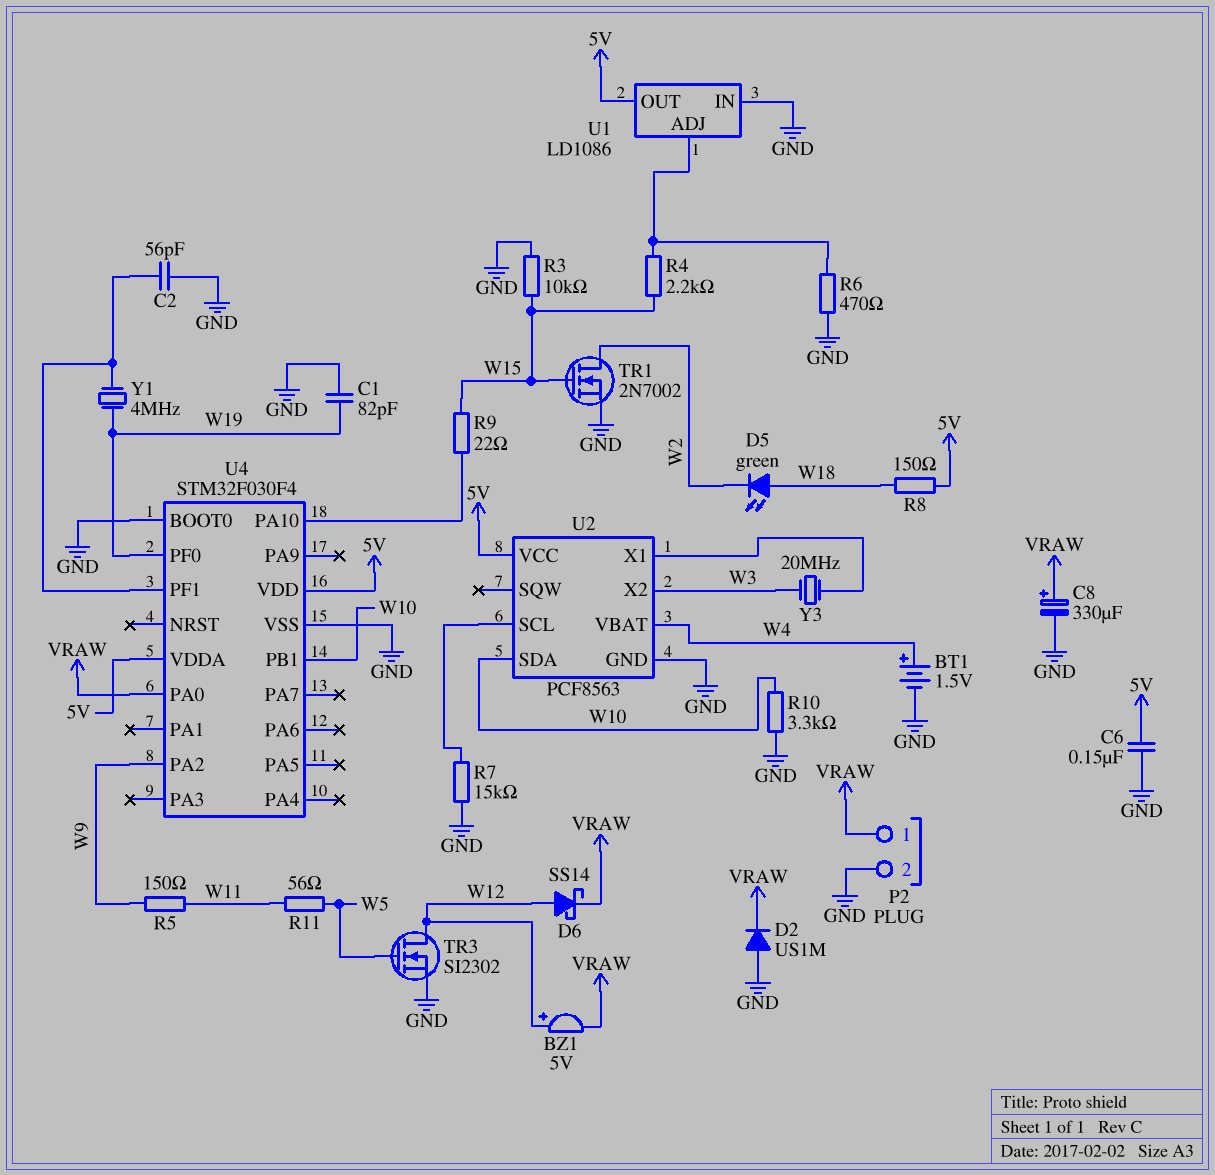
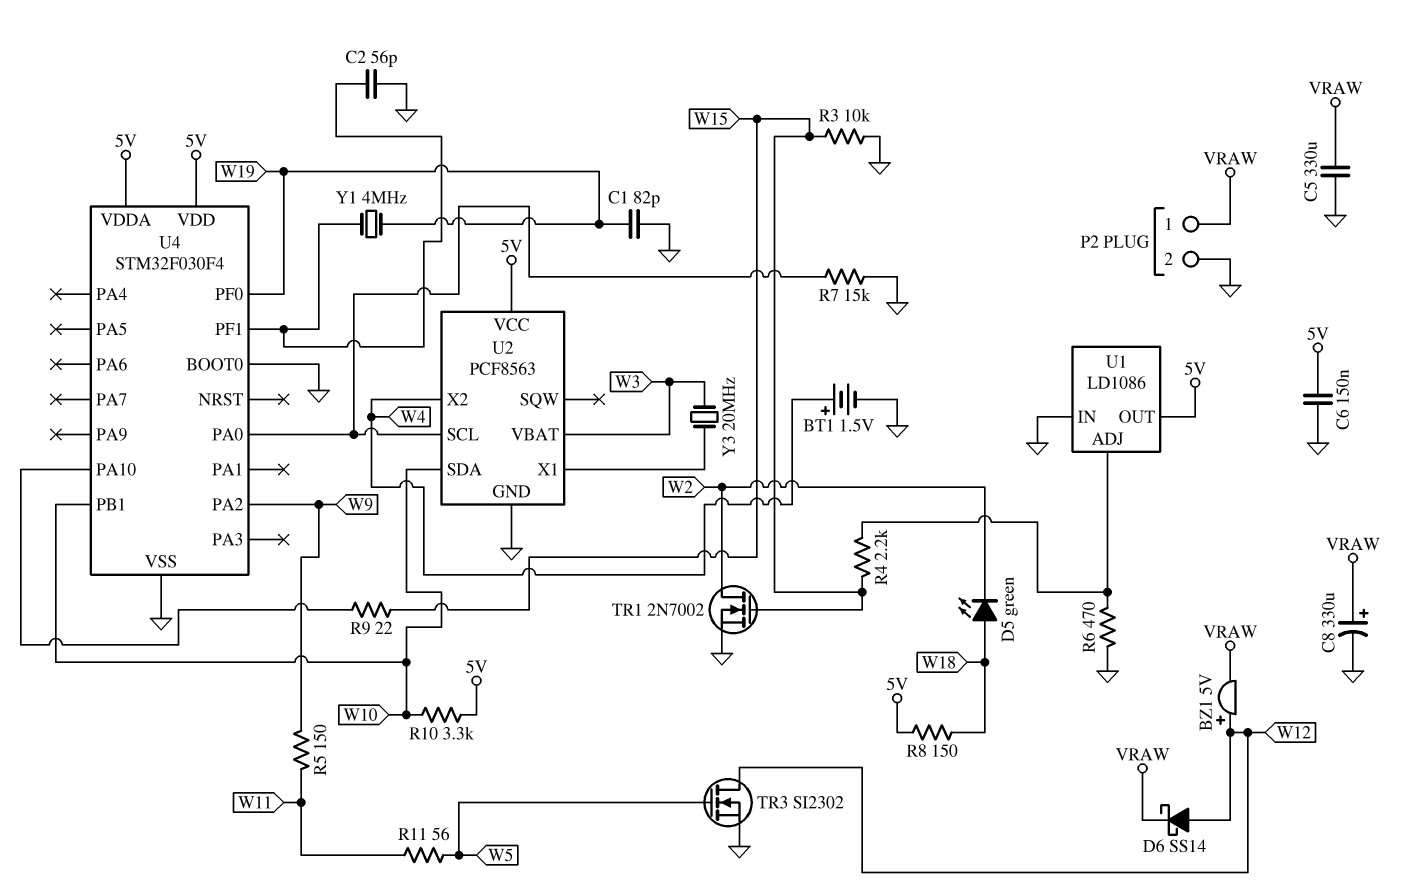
C5: none -> 330uF (GND, VRAW)
D2: diode US1M (A GND, K VRAW) -> none
R10: 3.3k (GND, W10) -> 3.3k (5V, W10)
U2 pin VBAT: W4 -> W3
U2 pin X2: W3 -> W4
U4 pin PA0: VRAW -> U2/SCL

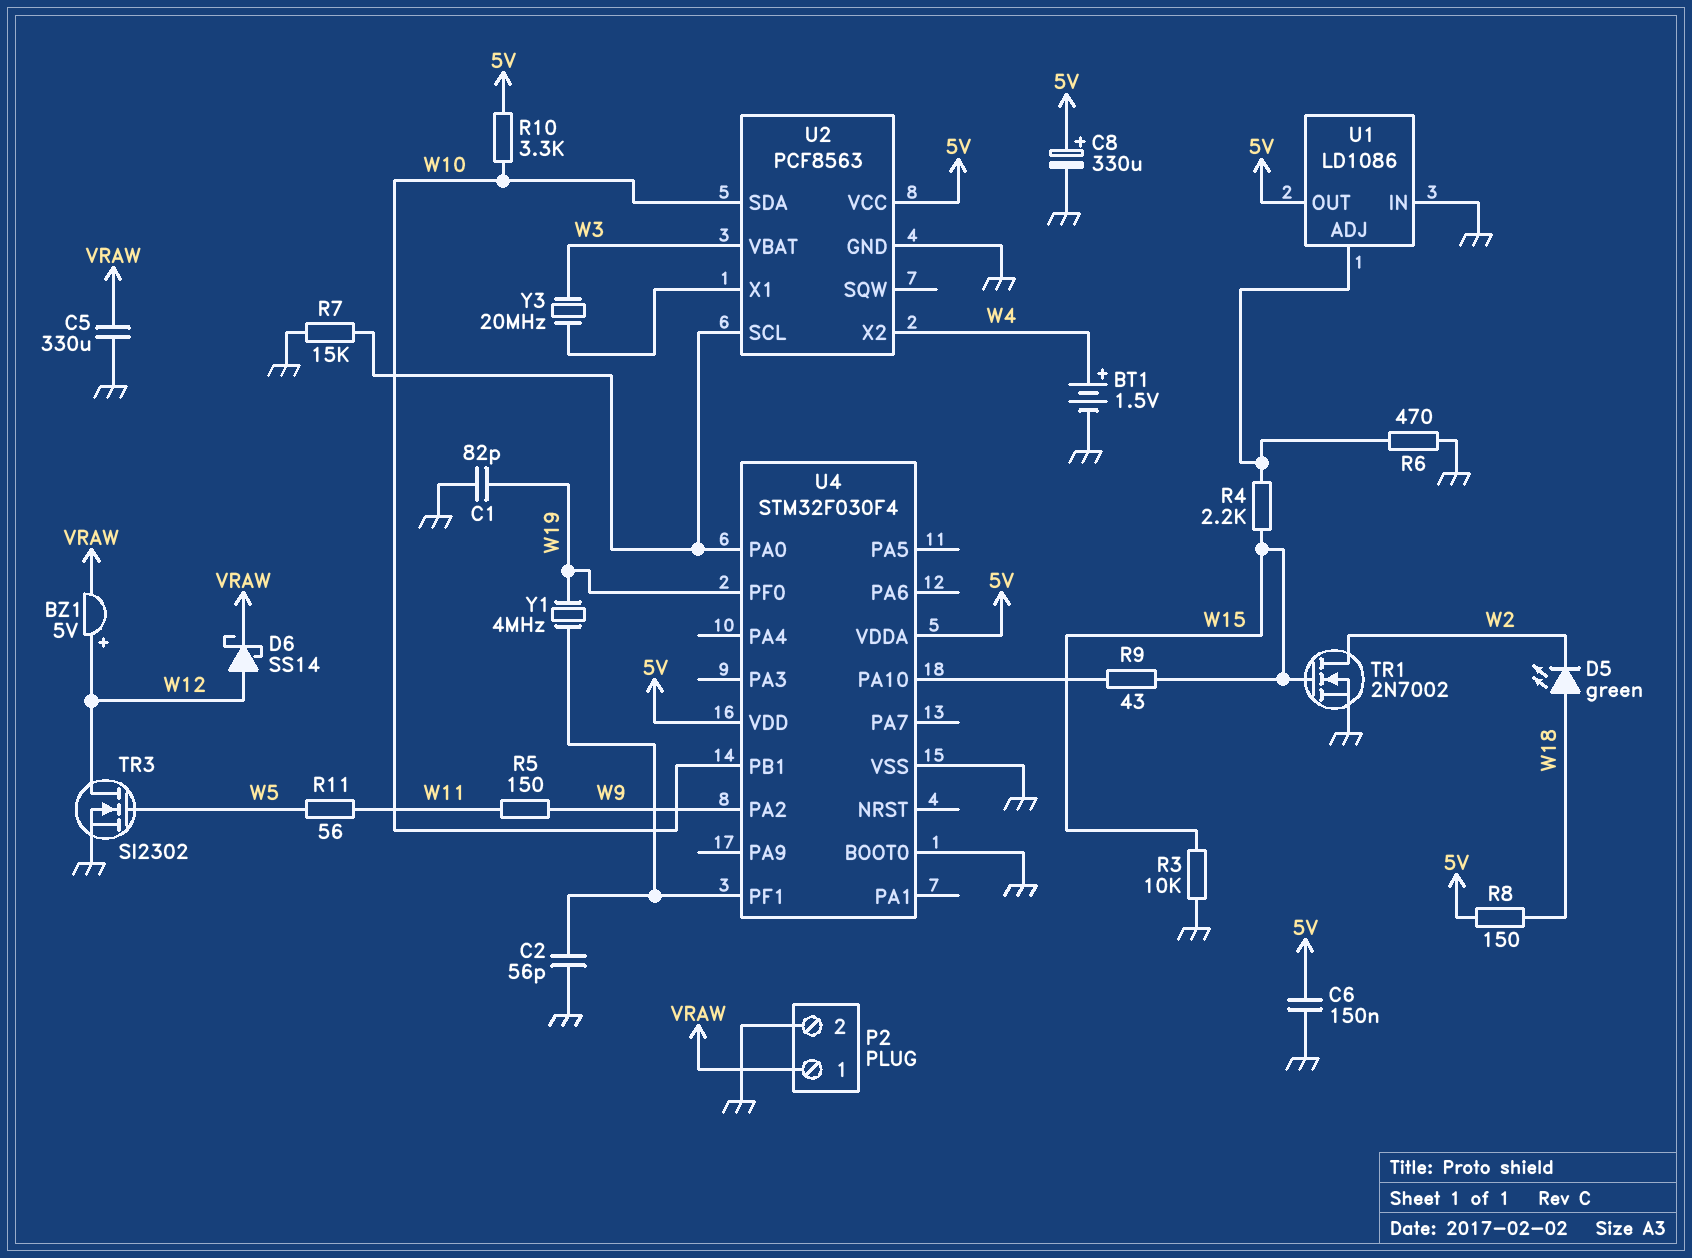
C8: 330uF (plus VRAW, minus GND) -> 330uF (plus 5V, minus GND)
R9: 22 (U4/PA10, W15) -> 43 (U4/PA10, W15)

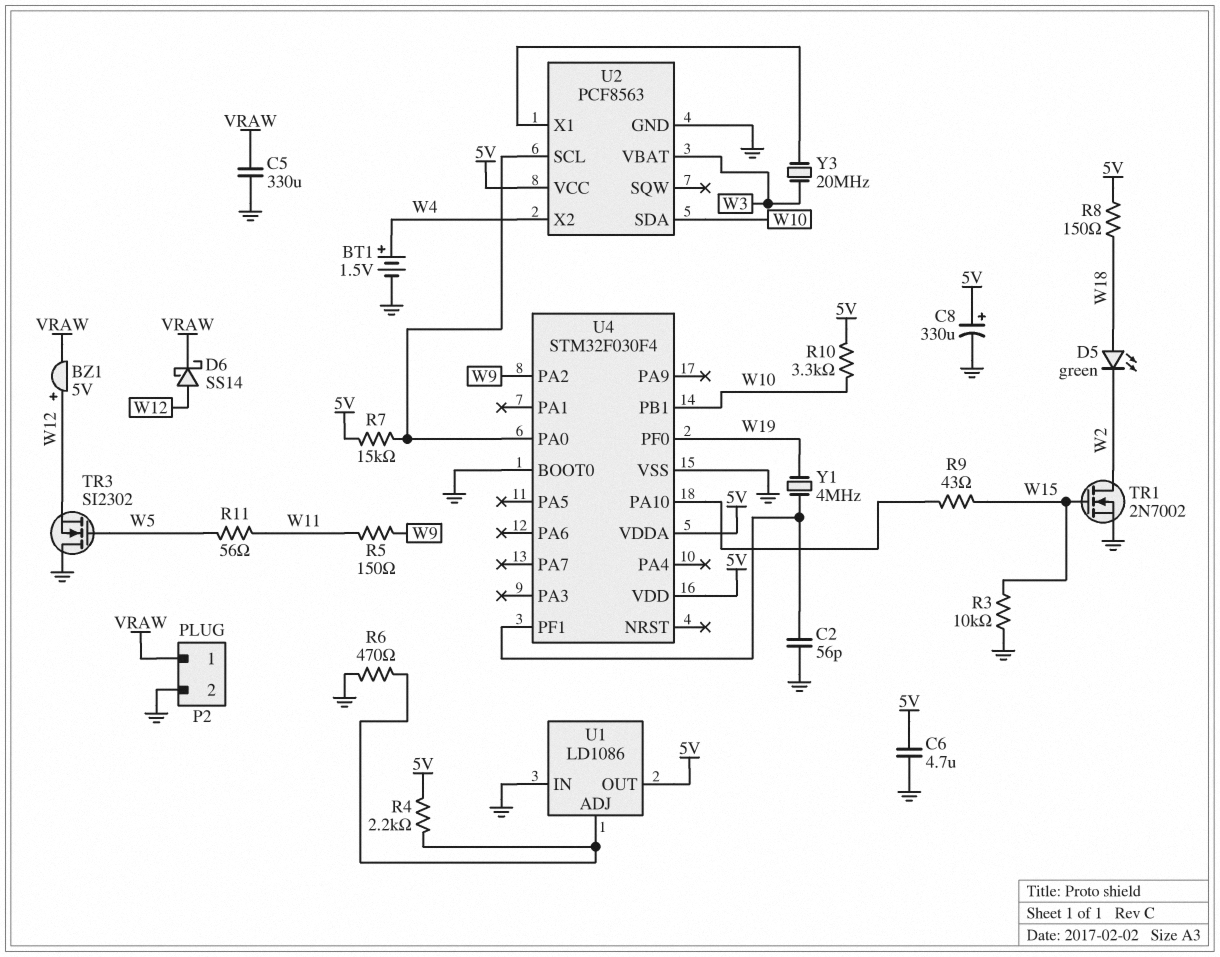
C1: 82pF (GND, W19) -> none
C6: 150nF (5V, GND) -> 4.7uF (5V, GND)
R4: 2.2k (U1/ADJ, W15) -> 2.2k (5V, U1/ADJ)
R7: 15k (GND, U2/SCL) -> 15k (5V, U2/SCL)
TR3: NMOS SI2302 (G W5, D W12, S GND) -> NMOS SI2302 (G W5, D GND, S W12)

